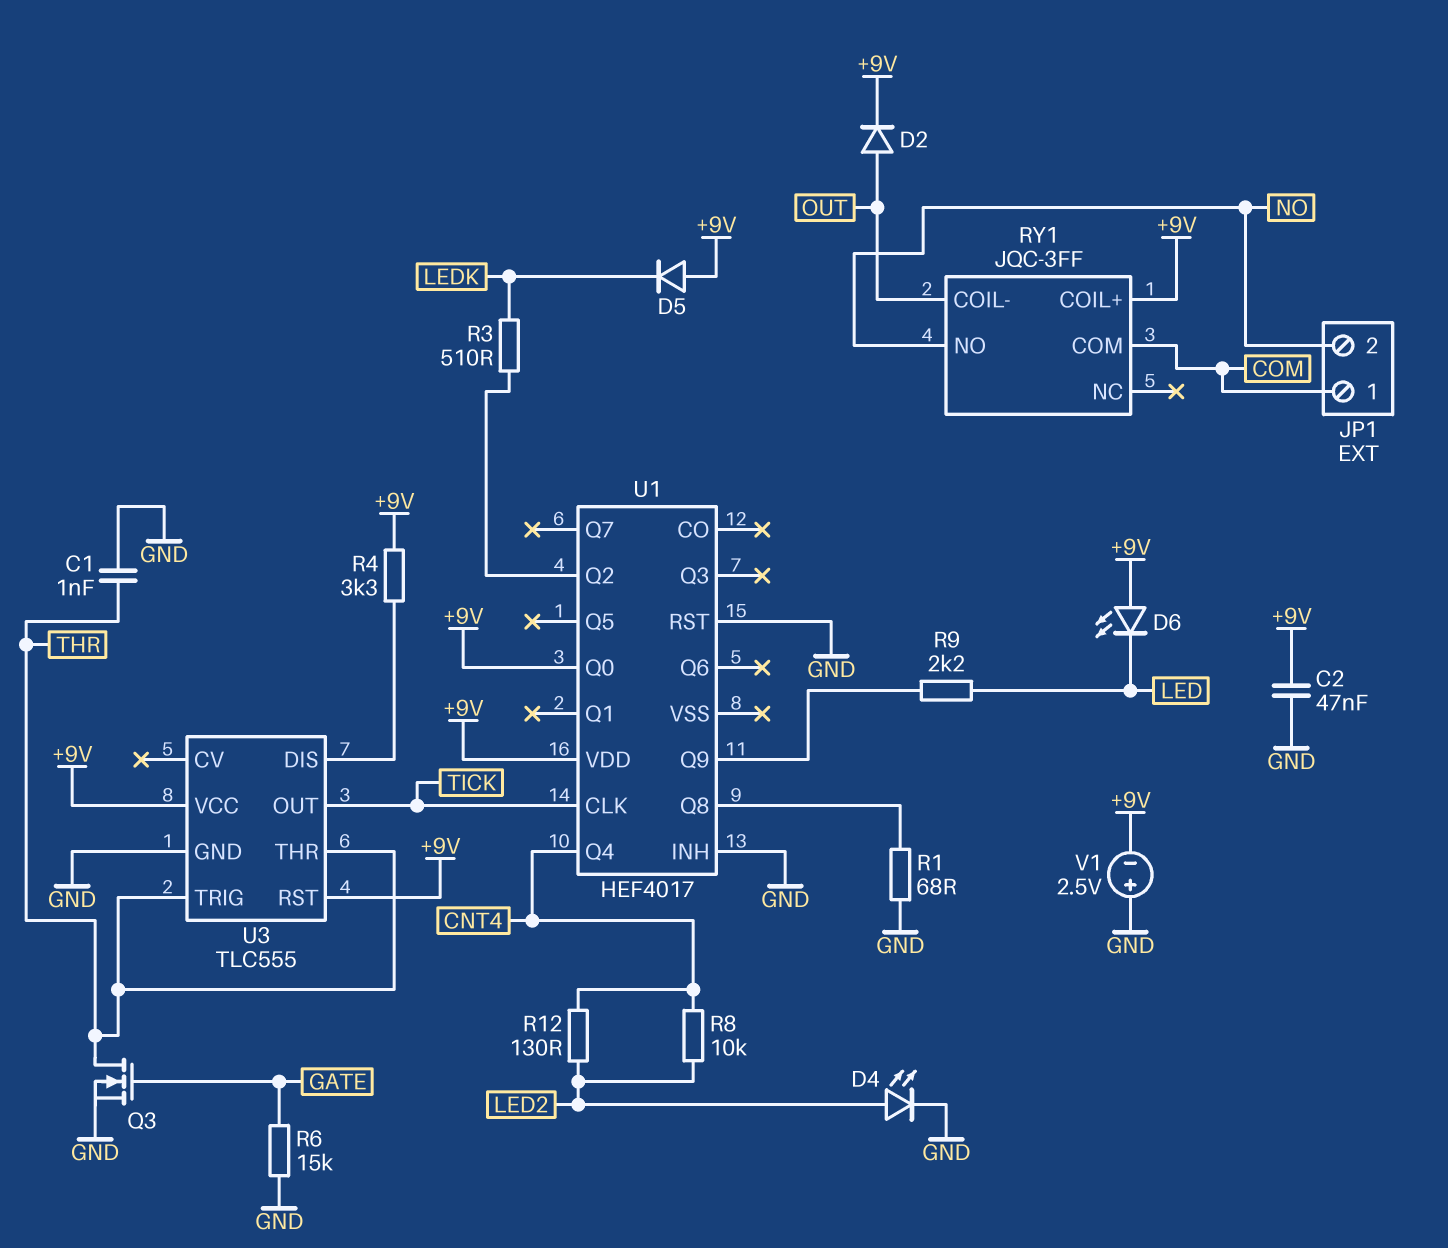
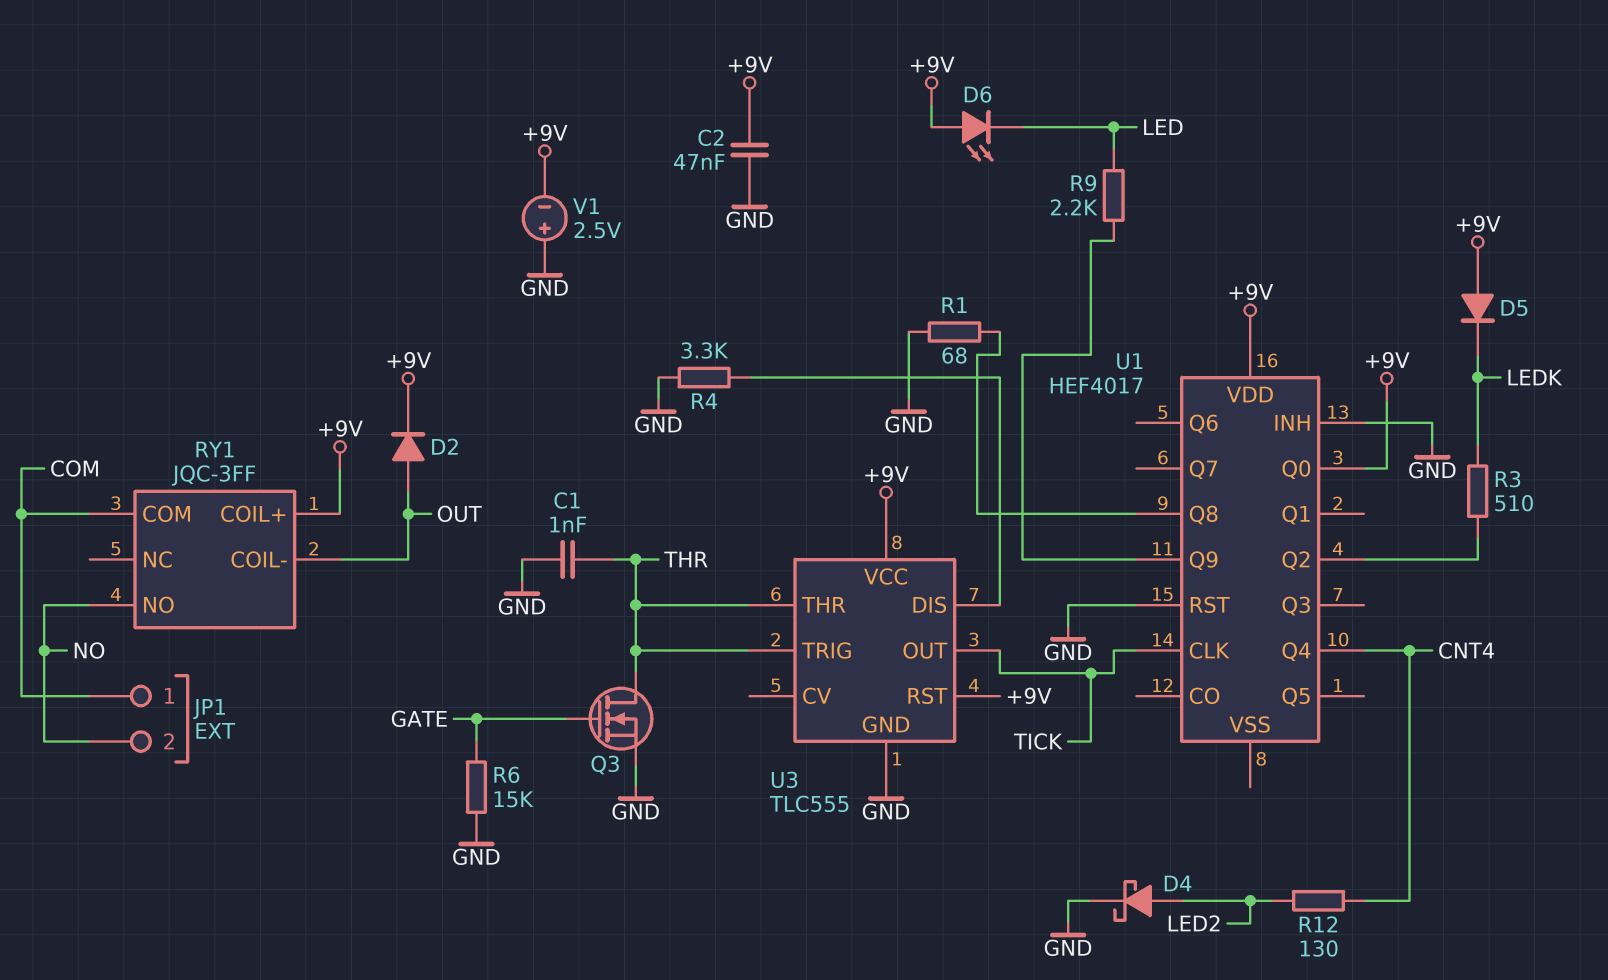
D4: LED (A LED2, K GND) -> schottky (A LED2, K GND)
R4: 3.3k (+9V, U3/DIS) -> 3.3k (GND, U3/DIS)
R8: 10k (CNT4, LED2) -> none

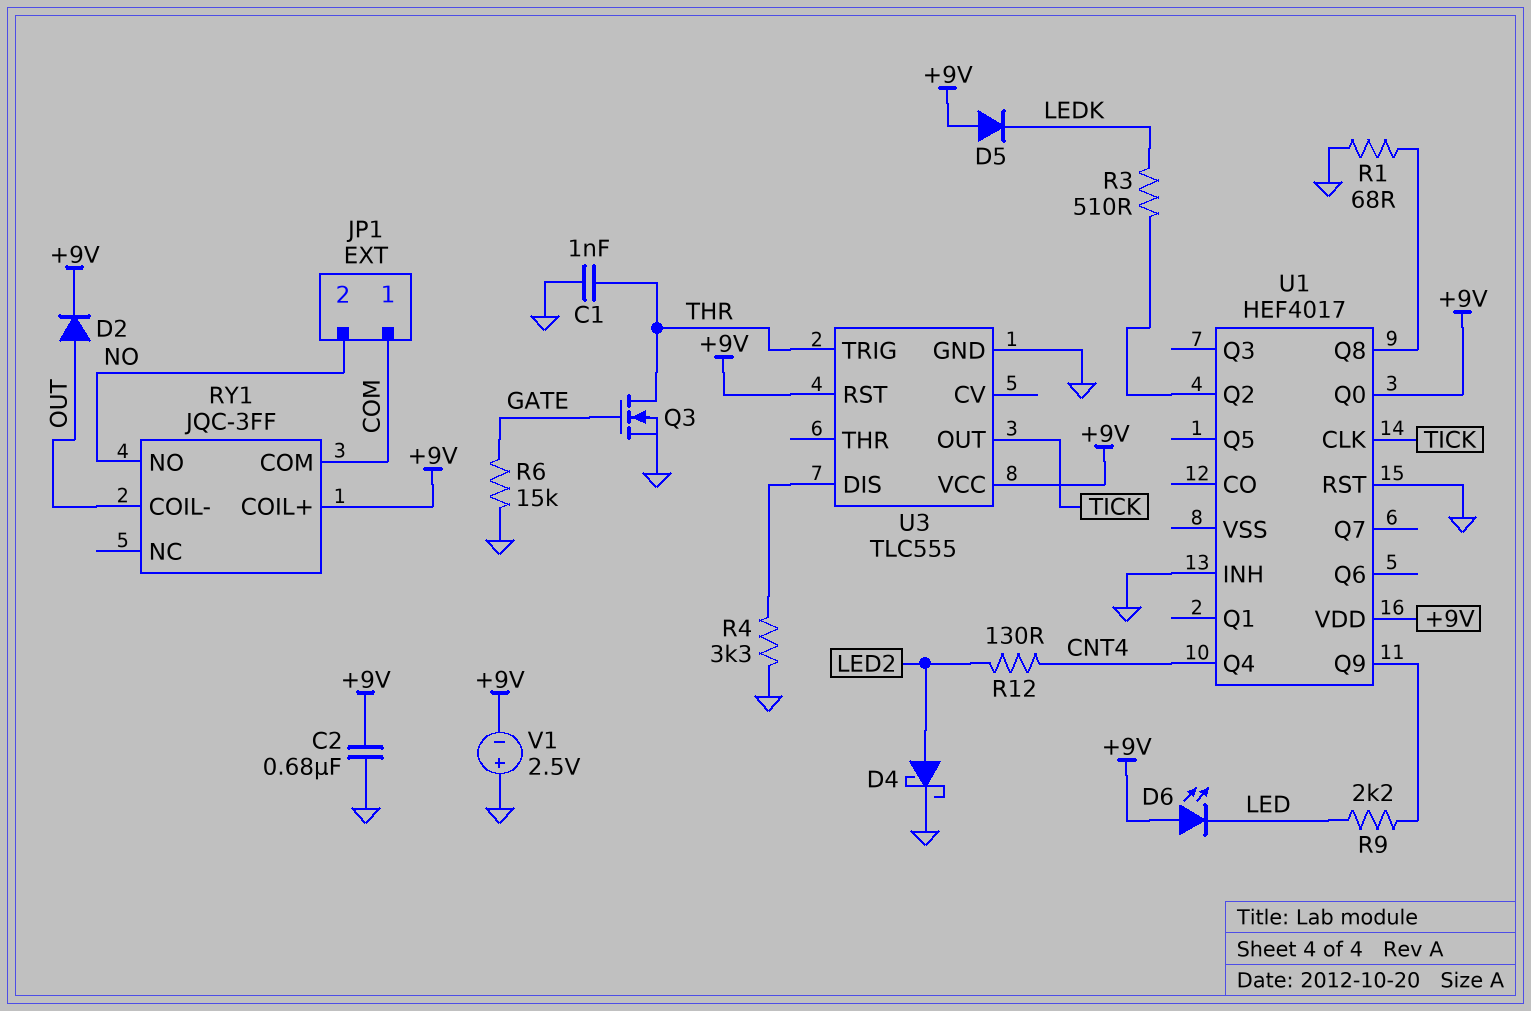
C2: 47nF (+9V, GND) -> 680nF (+9V, GND)
U3 pin THR: THR -> none

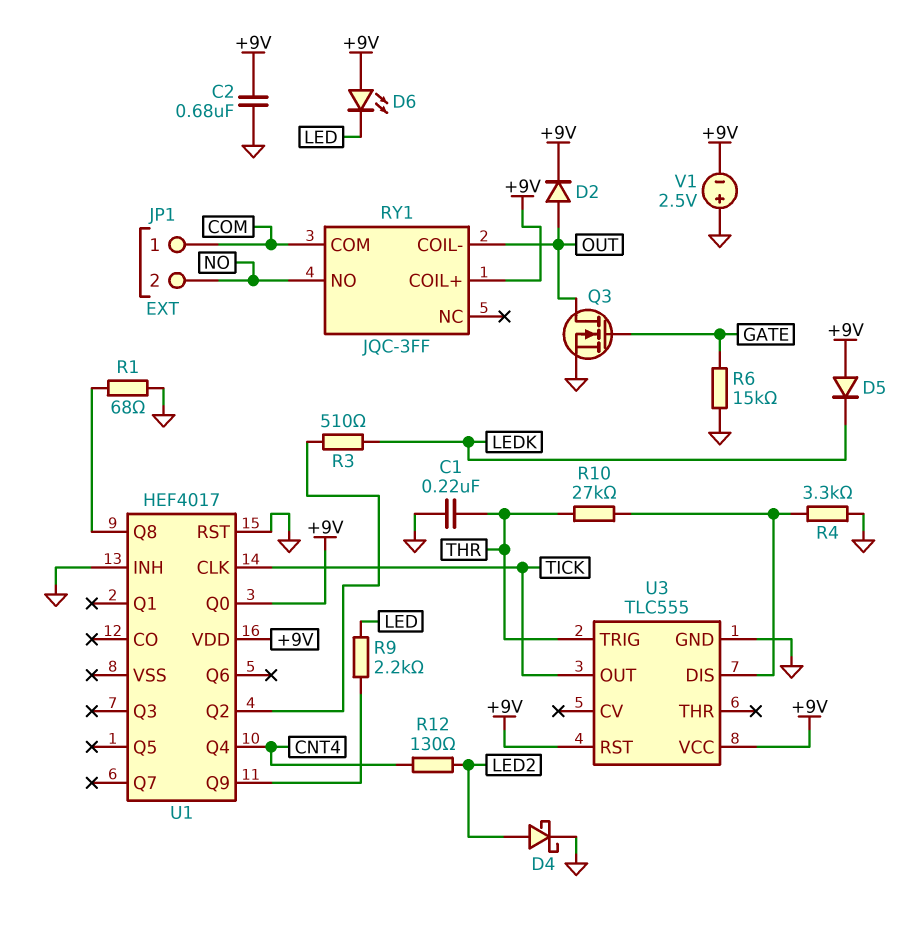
C1: 1nF (GND, THR) -> 220nF (GND, THR)
Q3: NMOS (G GATE, D THR, S GND) -> NMOS (G GATE, D OUT, S GND)
R10: none -> 27k (THR, U3/DIS)

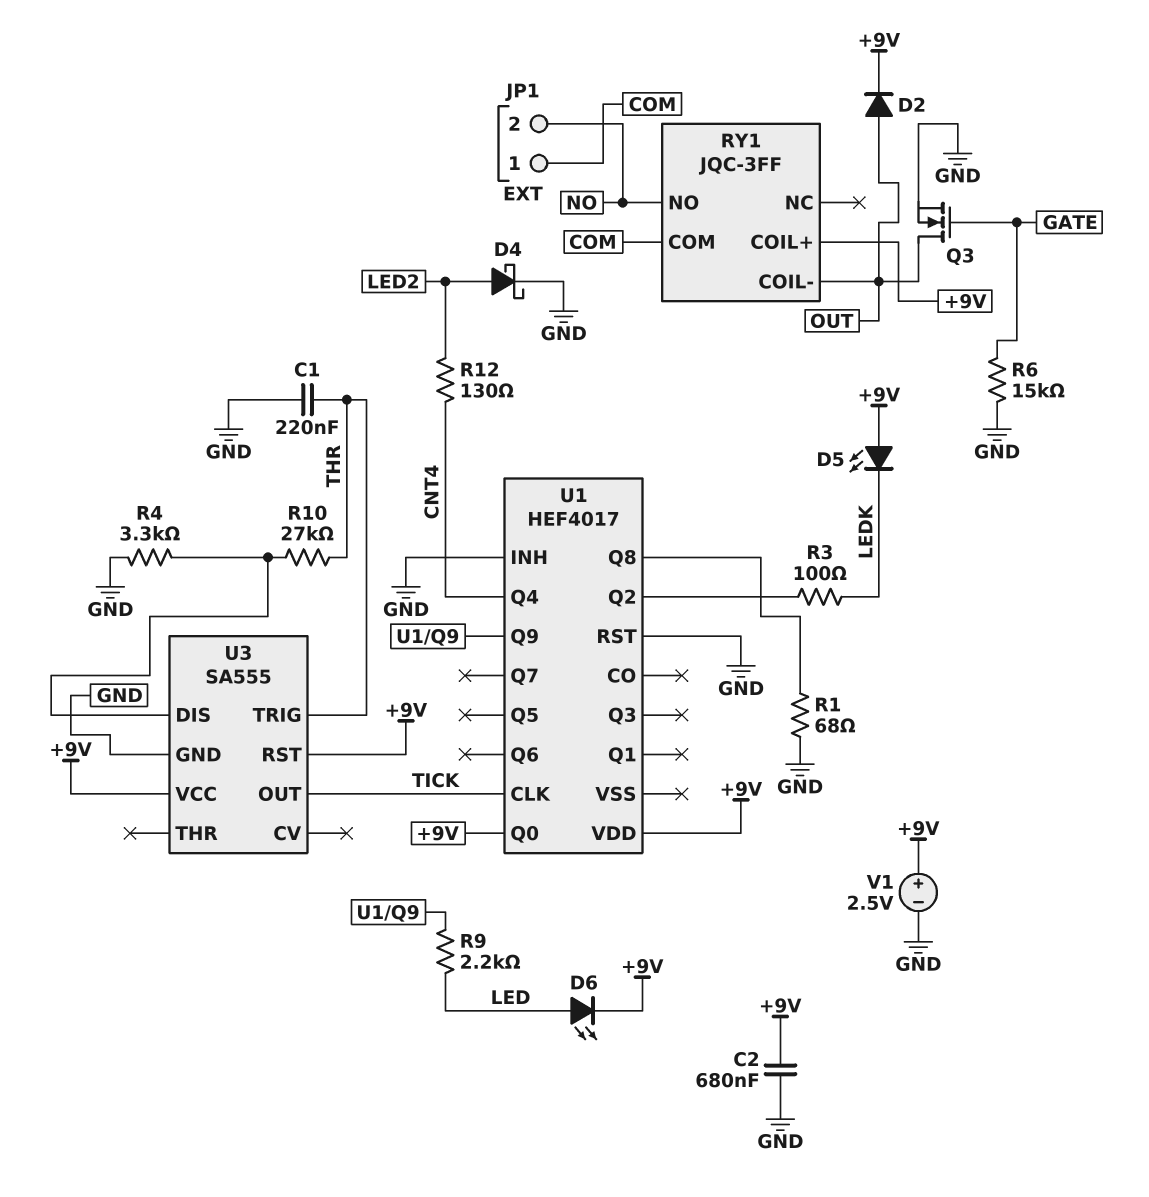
D5: diode (A +9V, K LEDK) -> LED (A +9V, K LEDK)
D6: LED (A +9V, K LED) -> LED (A LED, K +9V)
R3: 510 (LEDK, U1/Q2) -> 100 (LEDK, U1/Q2)
U3: TLC555 -> SA555
V1: 2.5V (plus GND, minus +9V) -> 2.5V (plus +9V, minus GND)

